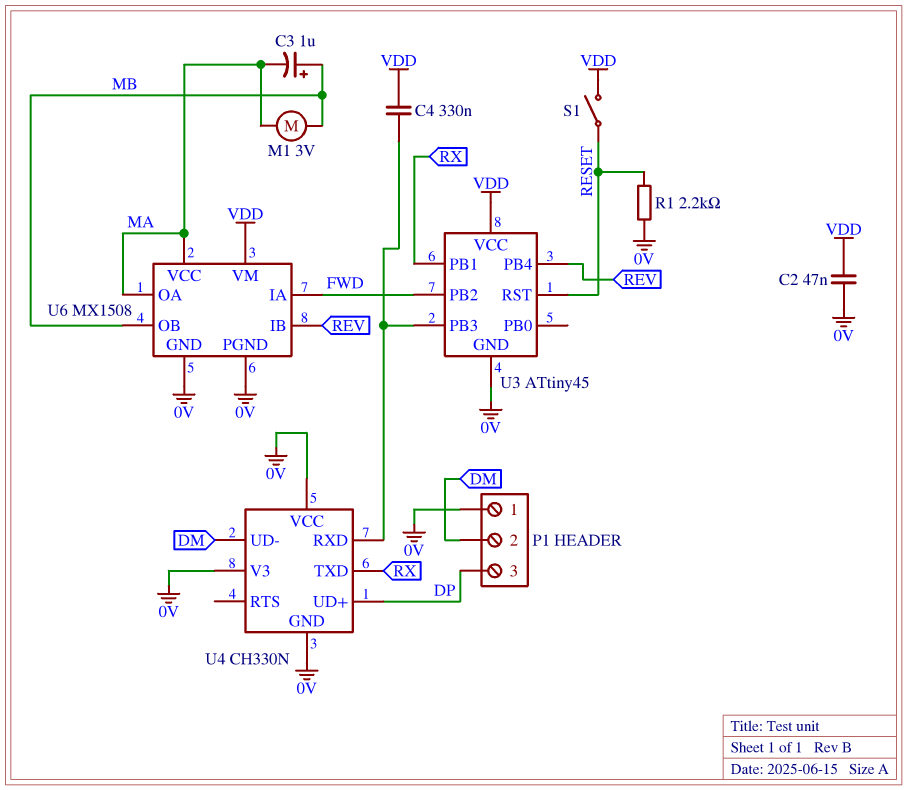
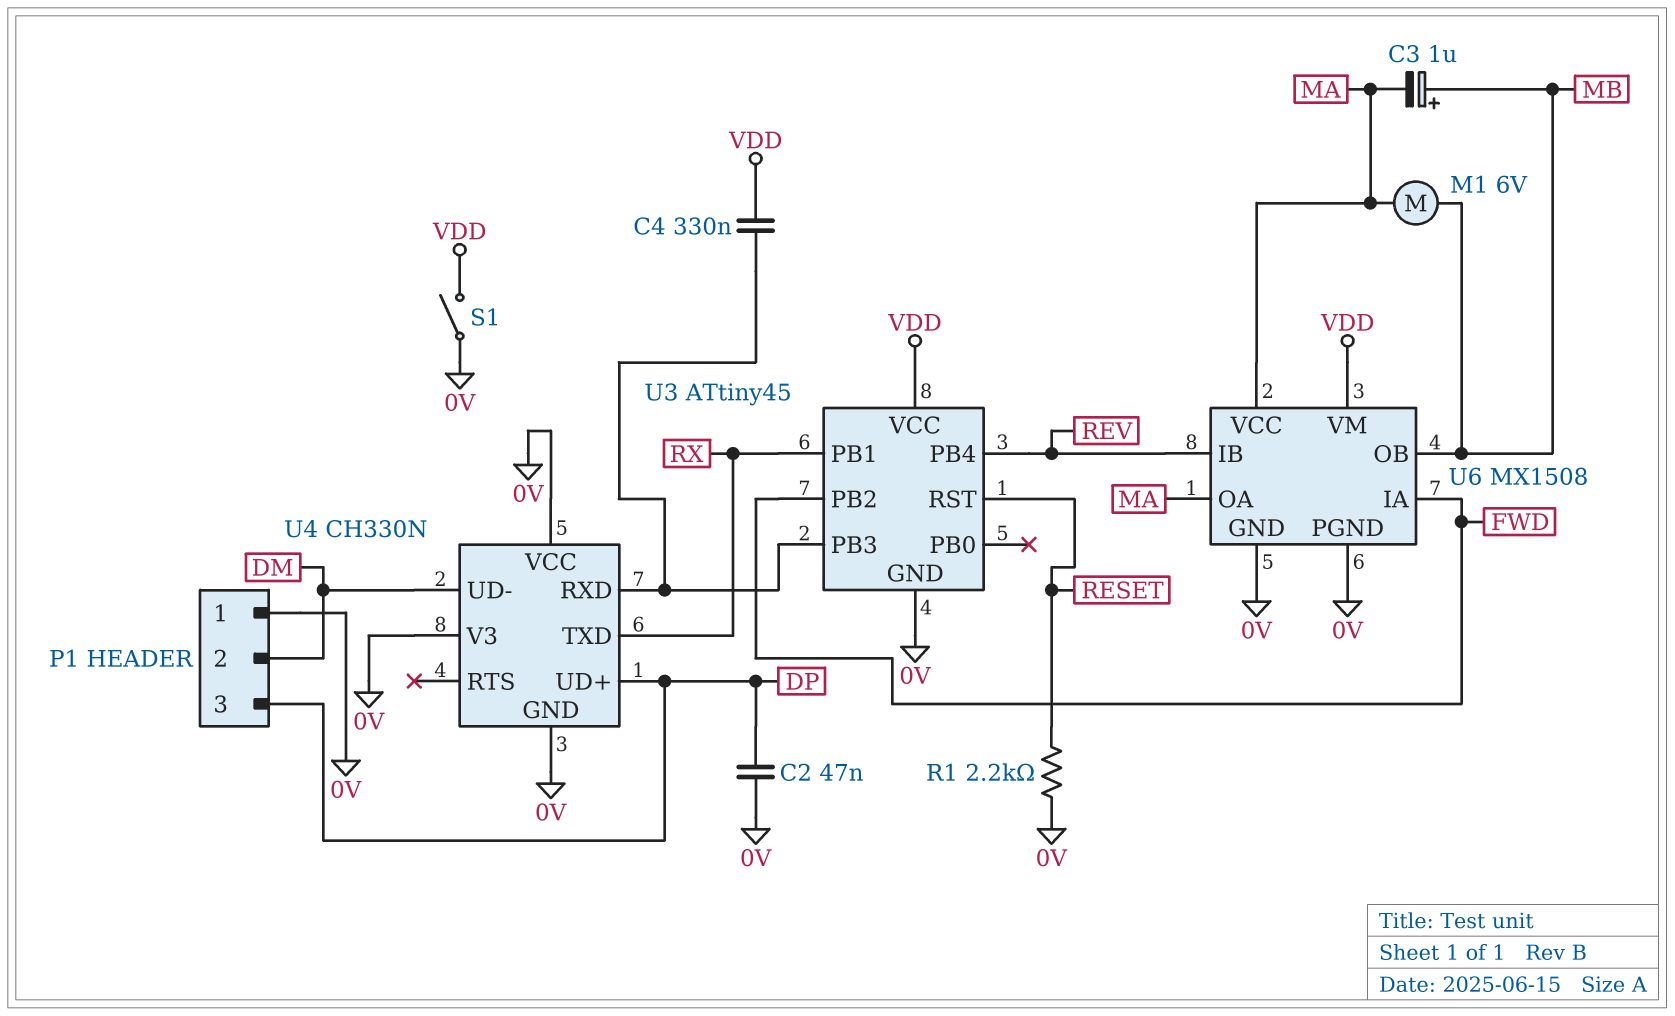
C2: 47nF (0V, VDD) -> 47nF (0V, DP)
M1: motor 3V (MA, MB) -> motor 6V (MA, MB)
S1: switch (RESET, VDD) -> switch (0V, VDD)

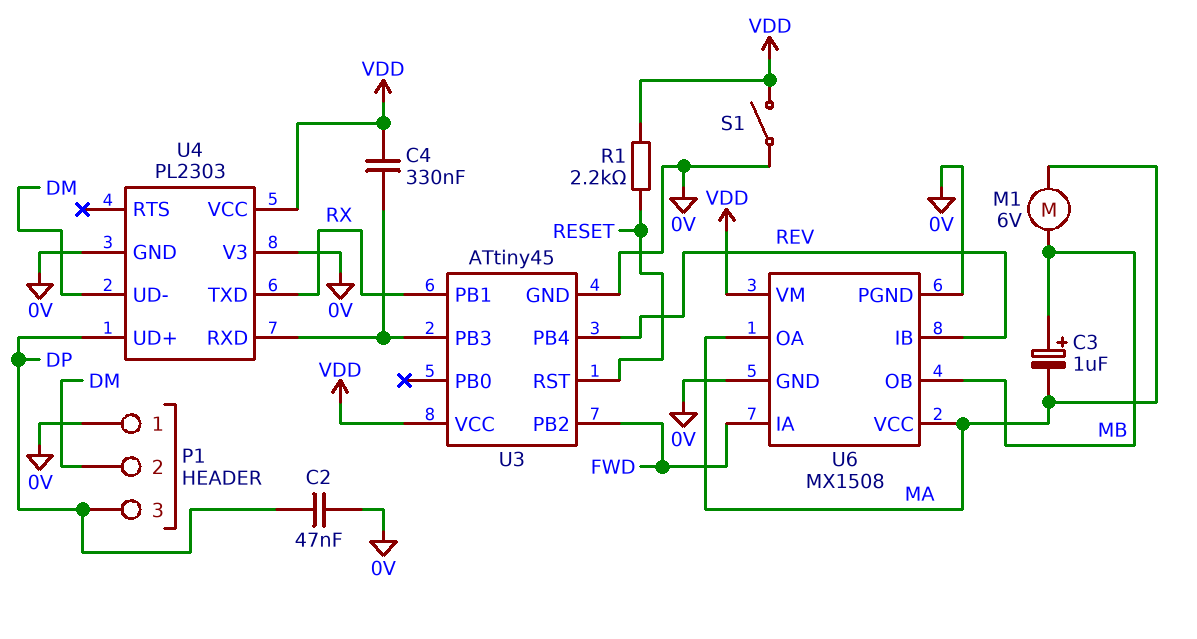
R1: 2.2k (0V, RESET) -> 2.2k (RESET, VDD)
U4: CH330N -> PL2303
U4 pin VCC: 0V -> VDD

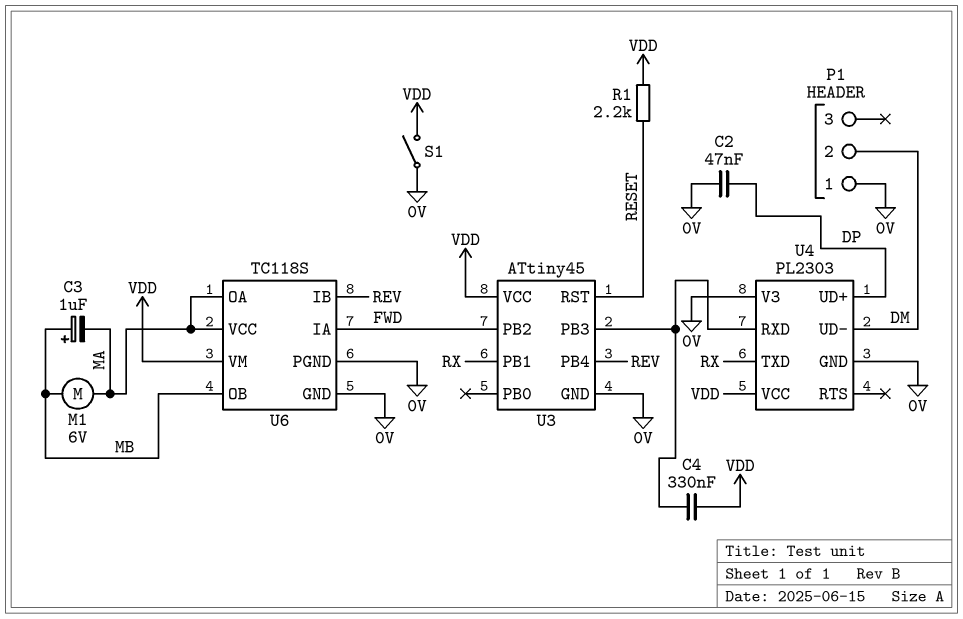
P1 pin 3: DP -> none
U6: MX1508 -> TC118S

